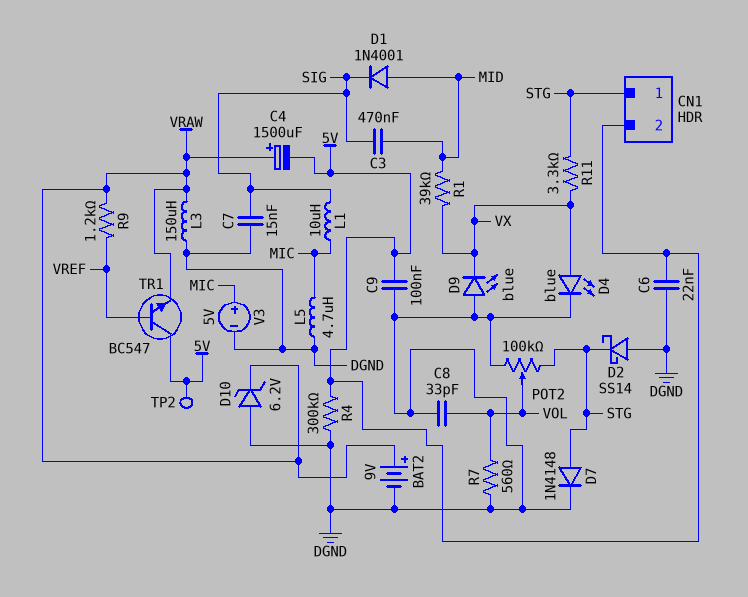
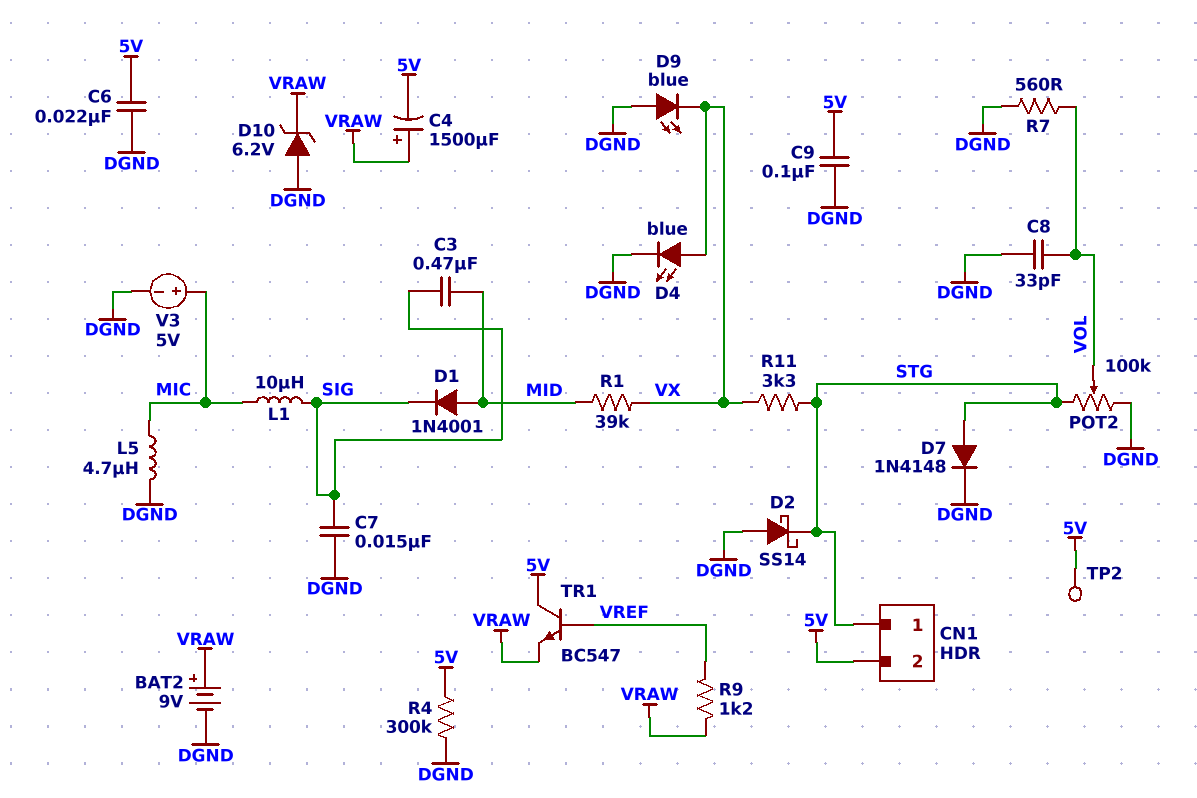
L3: 150uH (DGND, VRAW) -> none

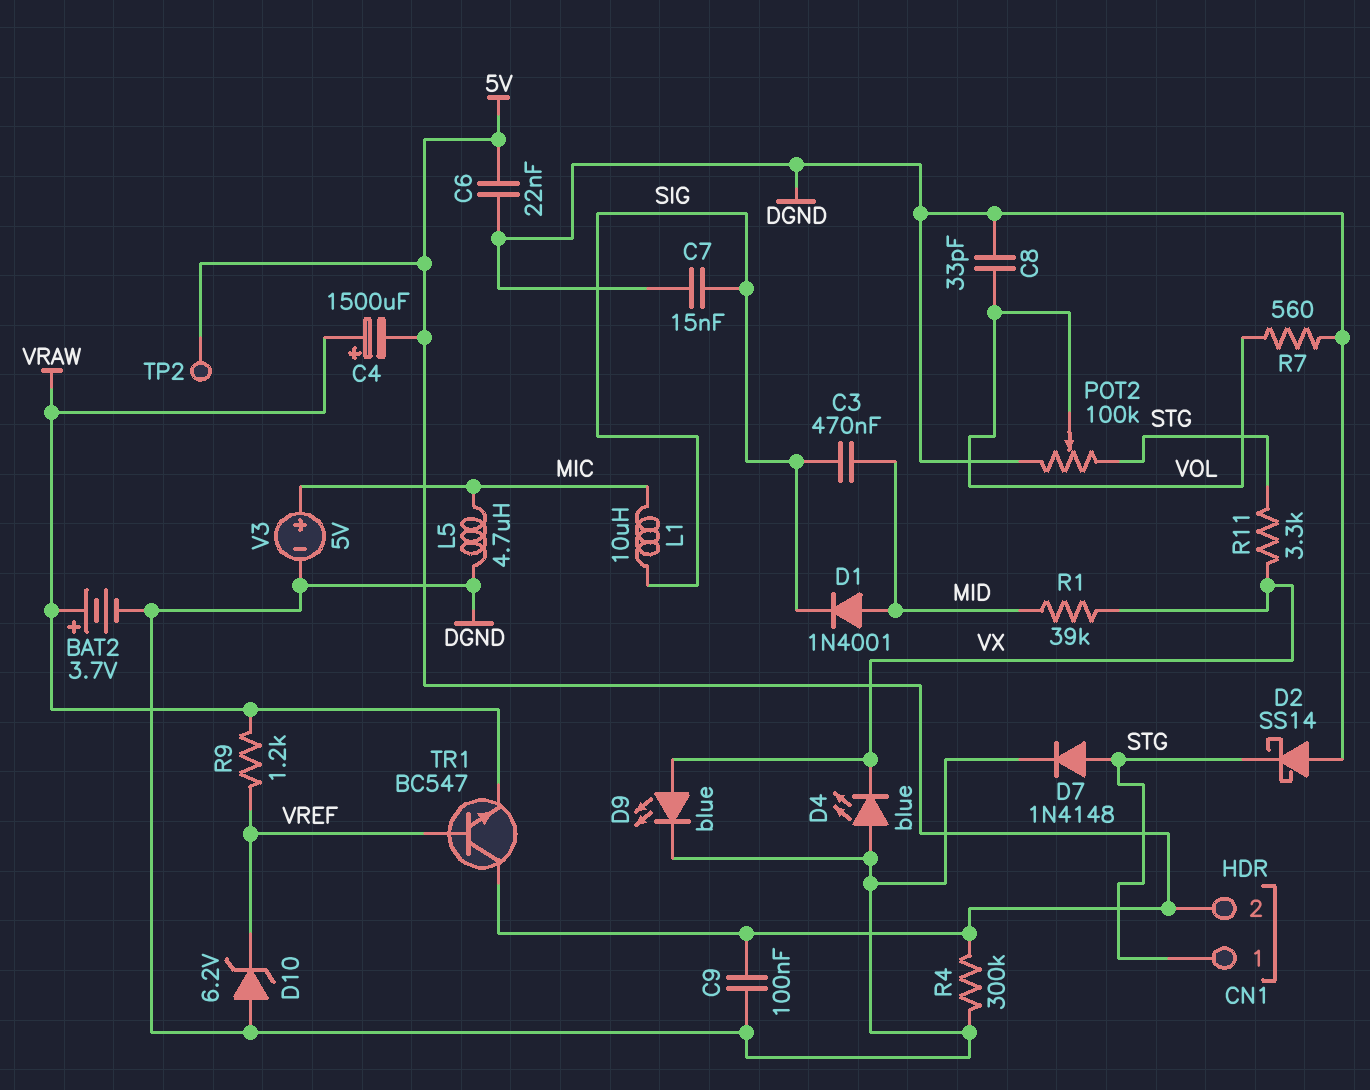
BAT2: 9V (plus VRAW, minus DGND) -> 3.7V (plus VRAW, minus DGND)
D4: LED blue (A VX, K DGND) -> LED blue (A DGND, K VX)
D9: LED blue (A DGND, K VX) -> LED blue (A VX, K DGND)
D10: zener 6.2V (A DGND, K VRAW) -> zener 6.2V (A DGND, K VREF)

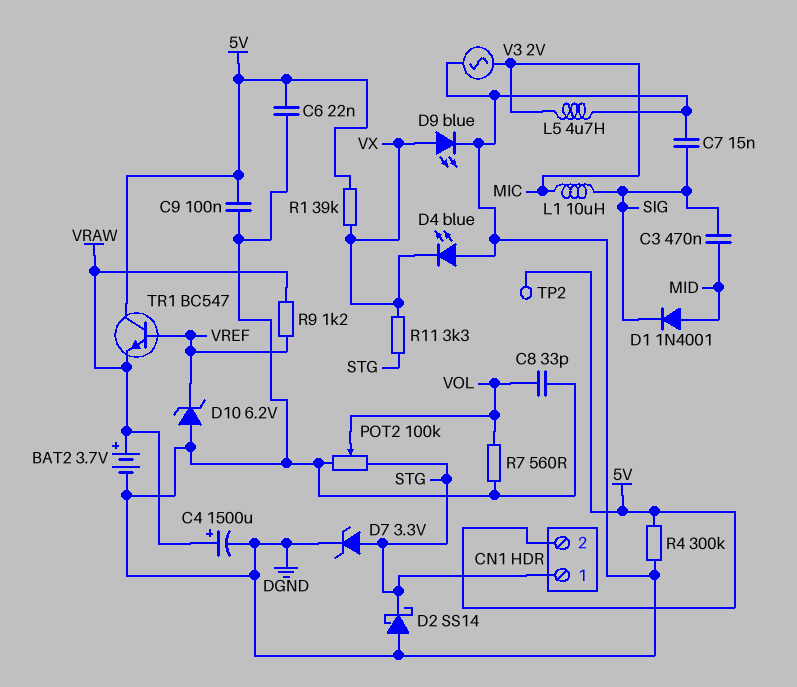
C4: 1500uF (plus VRAW, minus 5V) -> 1500uF (plus VRAW, minus DGND)
D7: diode 1N4148 (A STG, K DGND) -> zener 3.3V (A STG, K DGND)
R1: 39k (MID, VX) -> 39k (5V, VX)
V3: 5V (plus MIC, minus DGND) -> AC 2V (DGND, MIC)

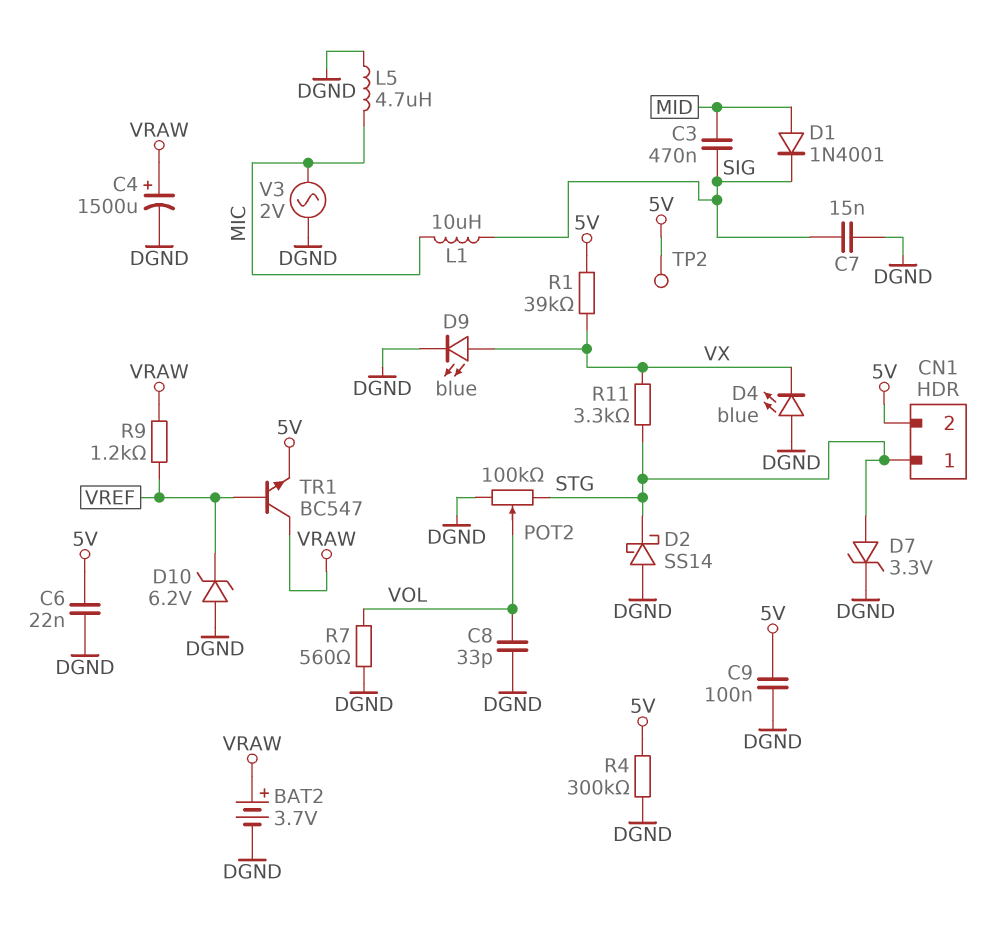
TR1: NPN BC547 (B VREF, C 5V, E VRAW) -> NPN BC547 (B VREF, C VRAW, E 5V)

